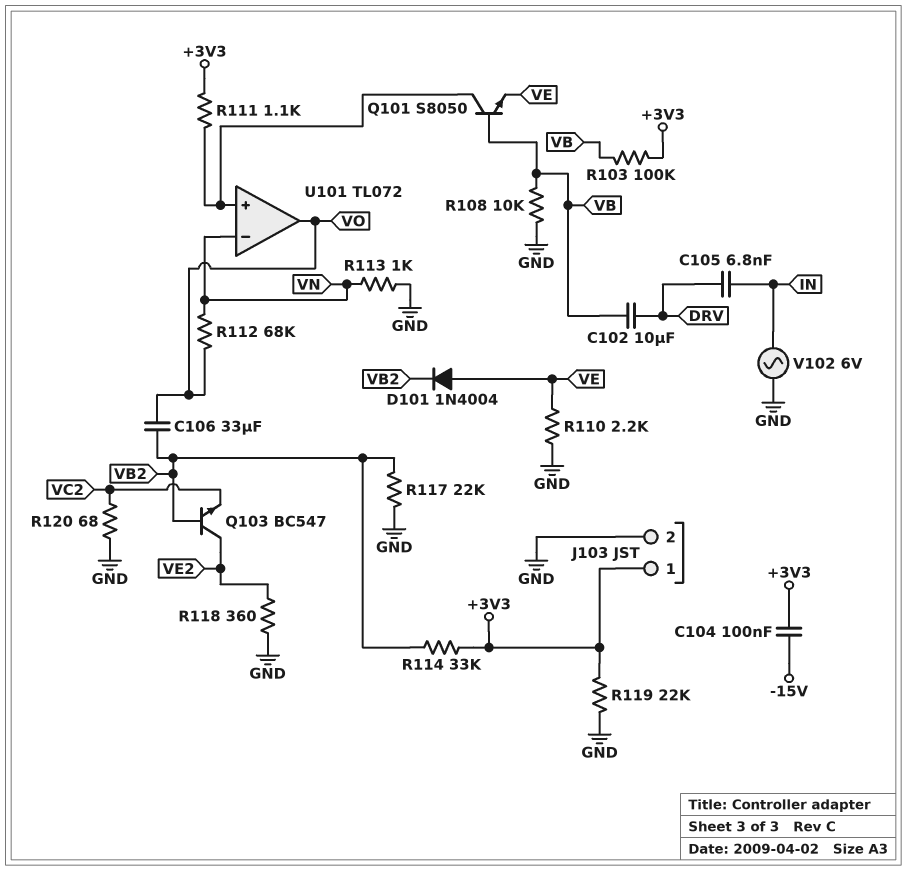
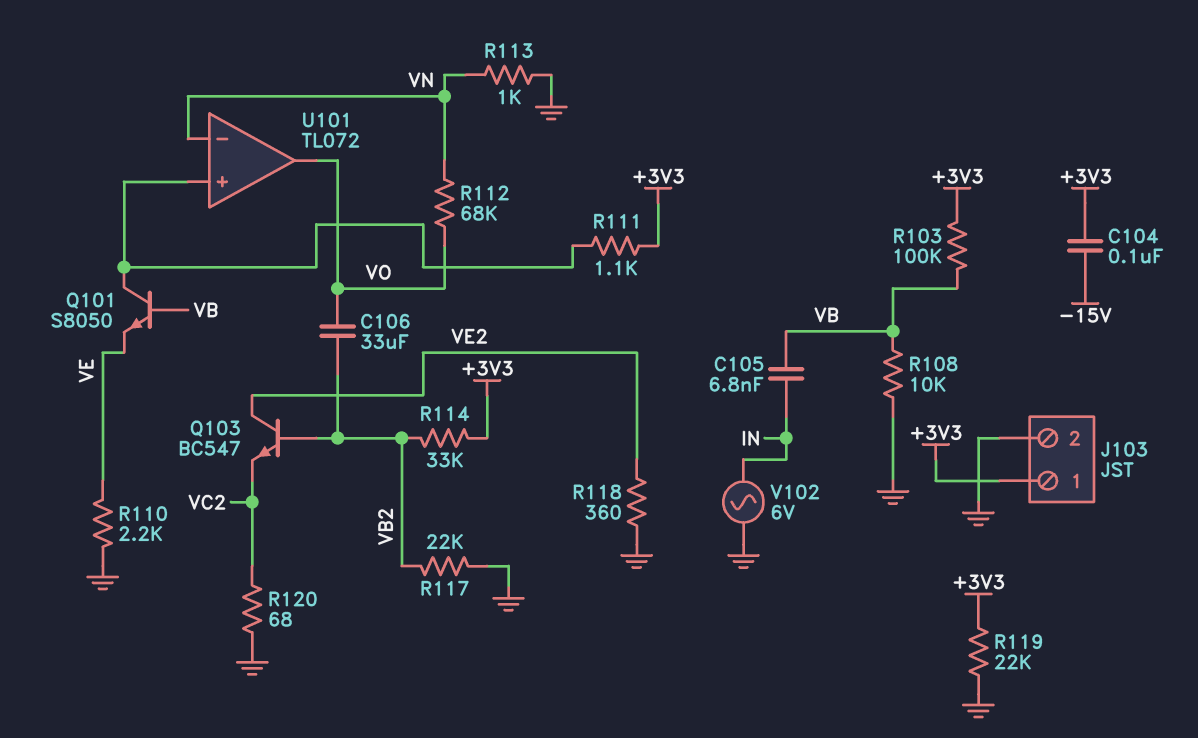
C102: 10uF (DRV, VB) -> none
C105: 6.8nF (DRV, IN) -> 6.8nF (IN, VB)
D101: diode 1N4004 (A VE, K VB2) -> none

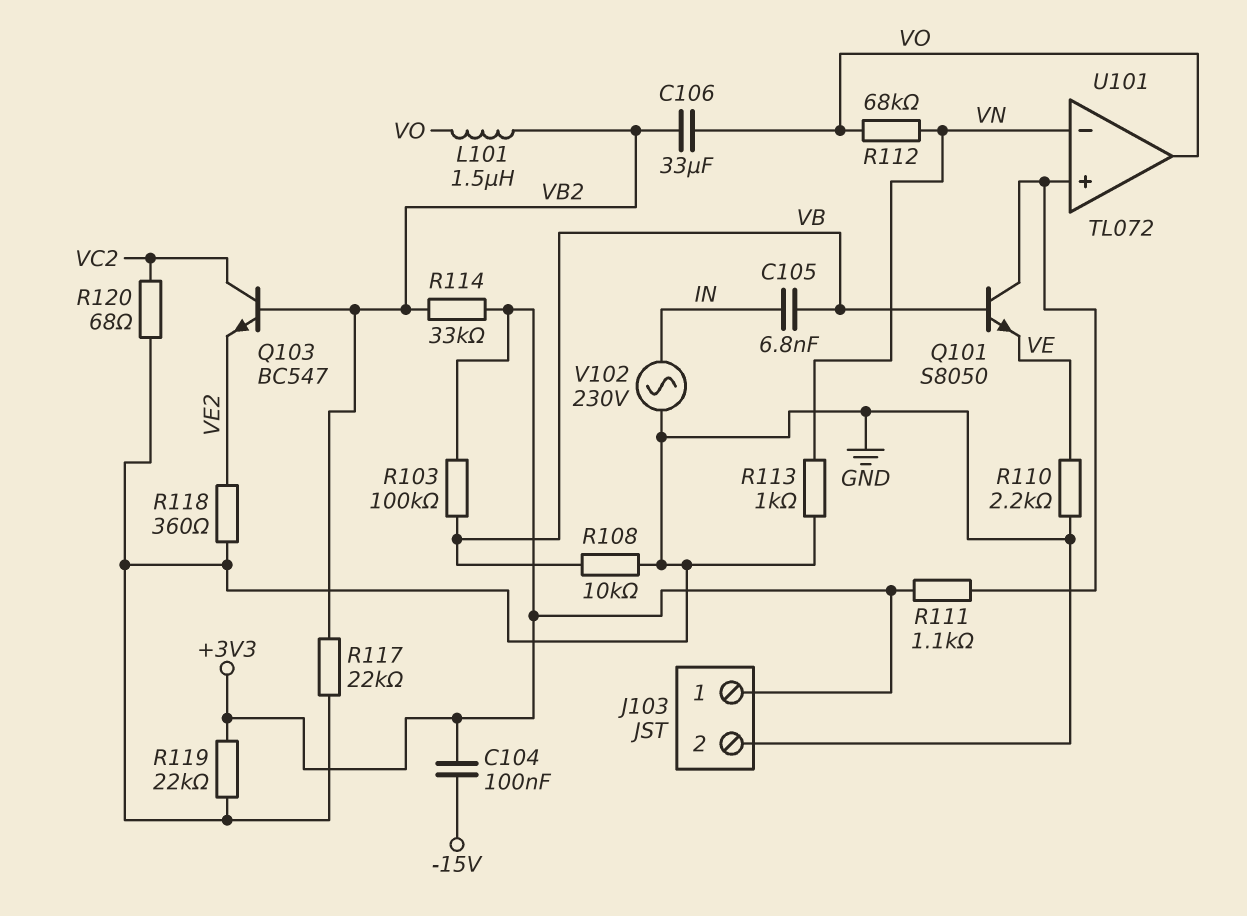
L101: none -> 1.5uH (VB2, VO)
Q103: NPN BC547 (B VB2, C VE2, E VC2) -> NPN BC547 (B VB2, C VC2, E VE2)
V102: AC 6V (GND, IN) -> AC 230V (GND, IN)

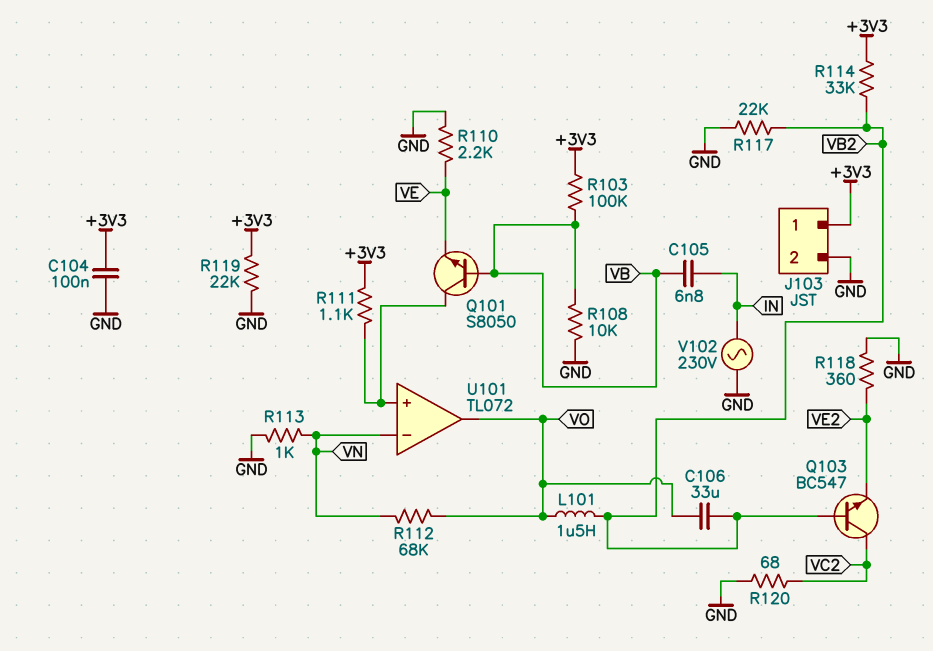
C104: 100nF (+3V3, -15V) -> 100nF (+3V3, GND)

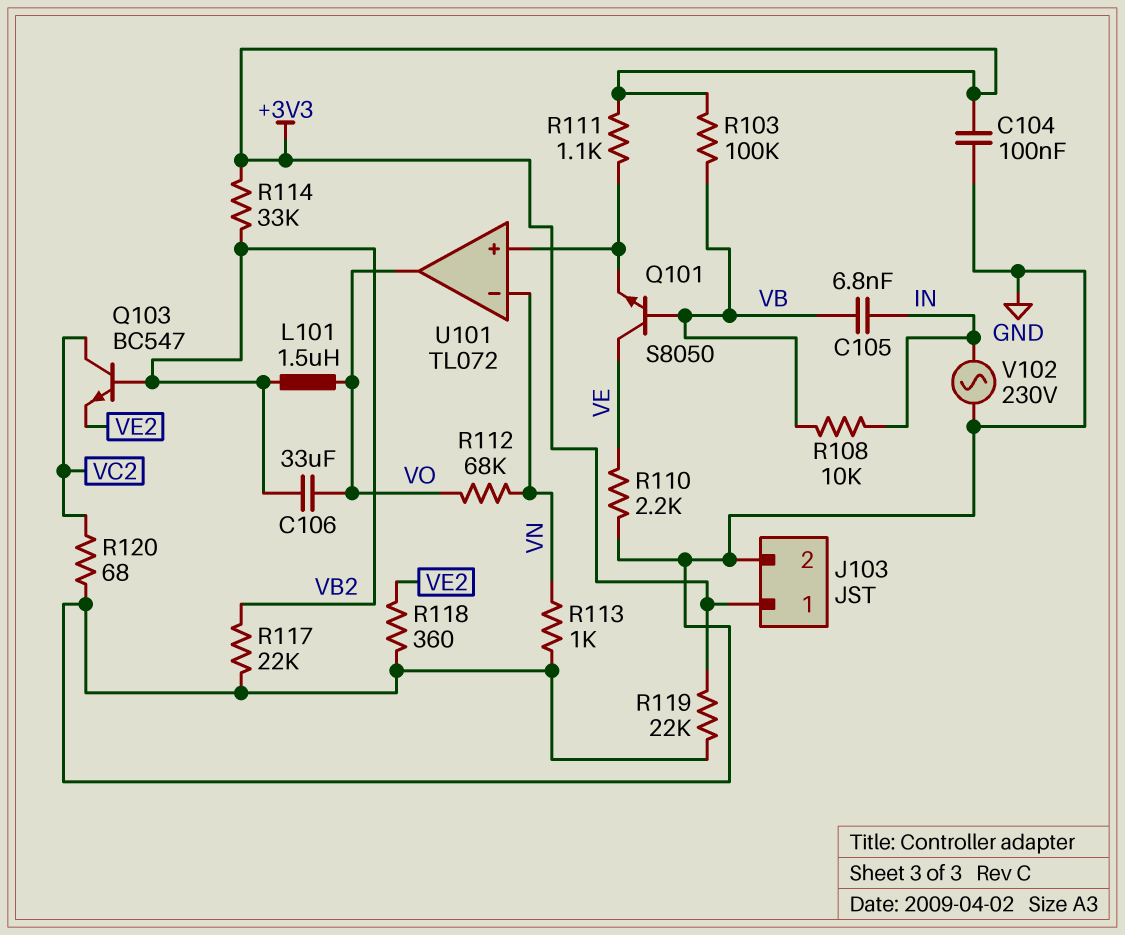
Q101: NPN S8050 (B VB, C U101/in+, E VE) -> NPN S8050 (B VB, C VE, E U101/in+)
R108: 10k (GND, VB) -> 10k (IN, VB)

